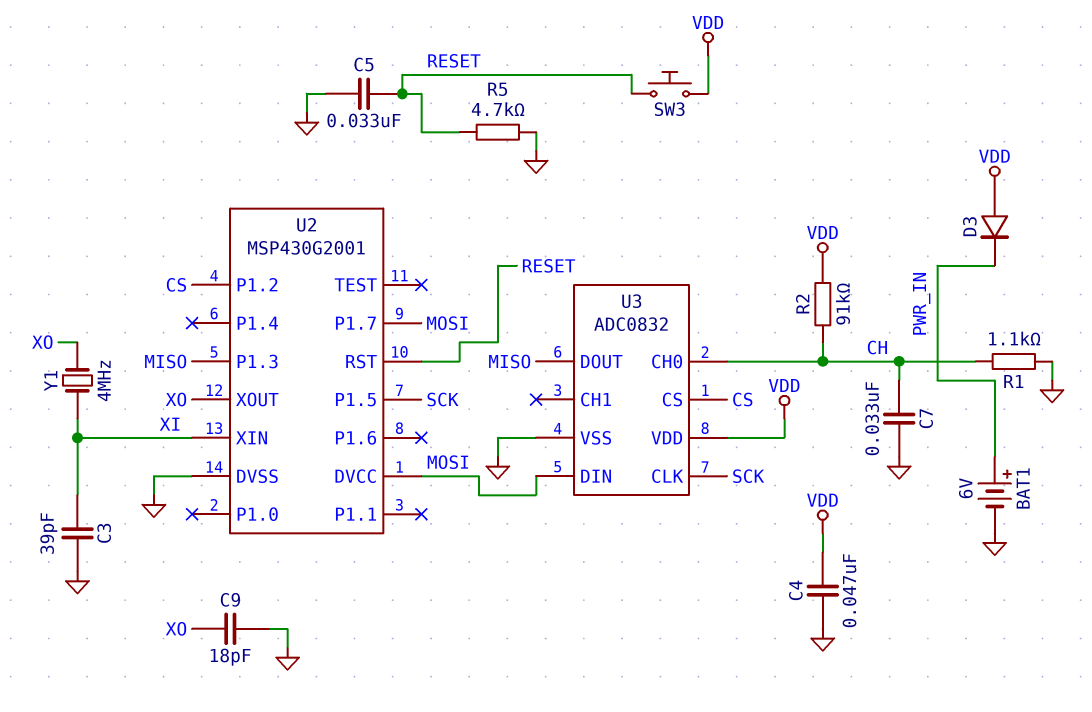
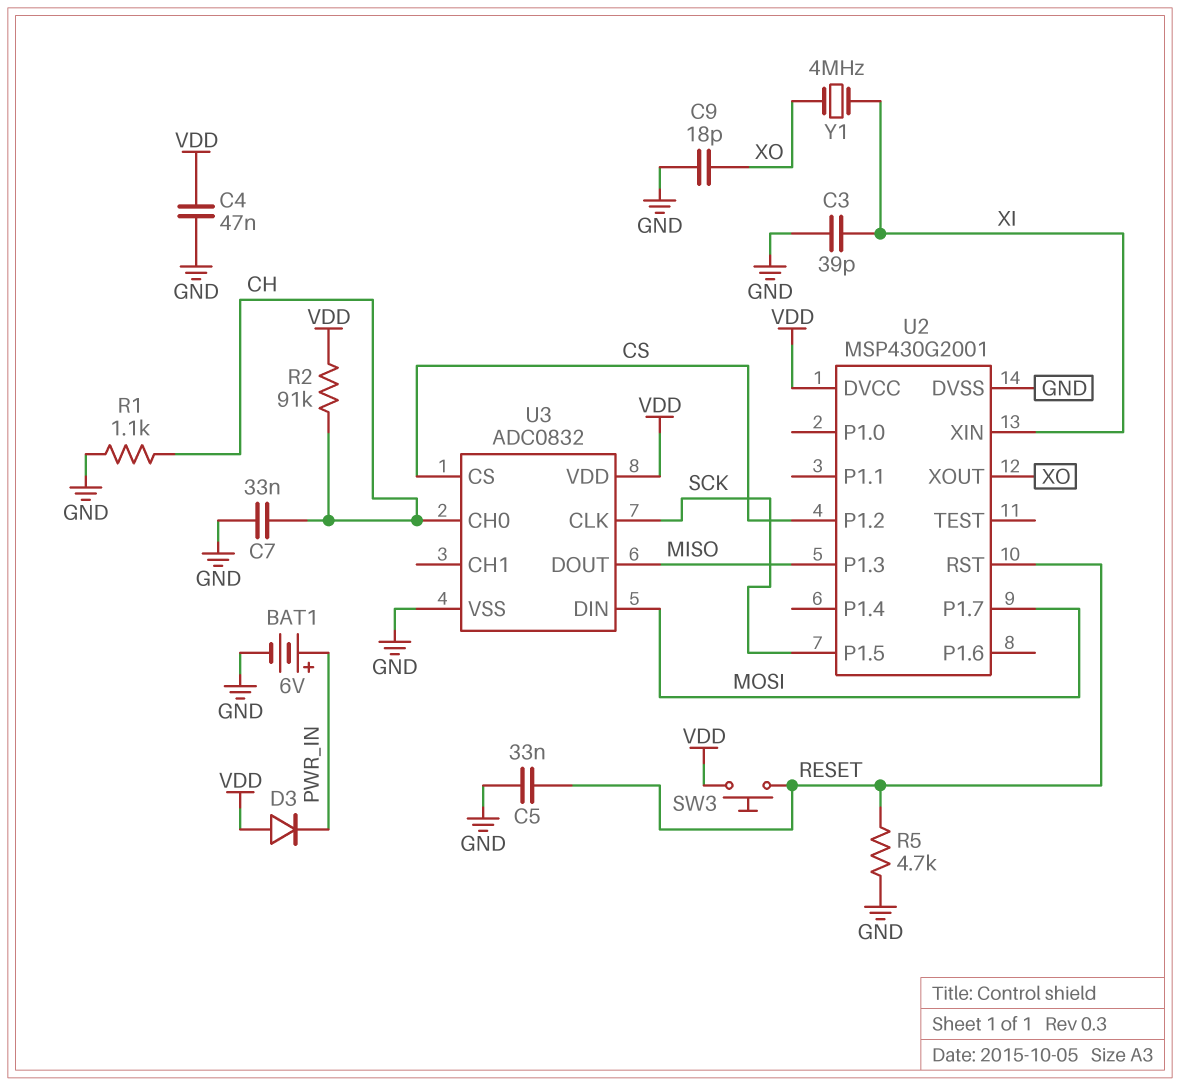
U2 pin DVCC: MOSI -> VDD

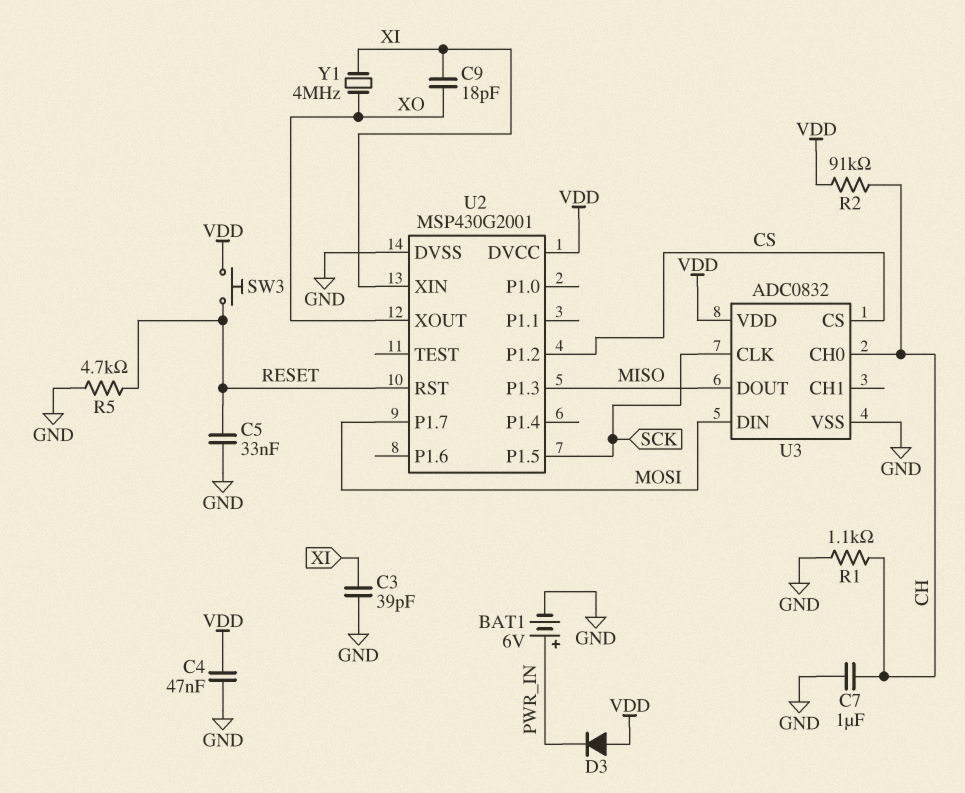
C7: 33nF (CH, GND) -> 1uF (CH, GND)
C9: 18pF (GND, XO) -> 18pF (XI, XO)

